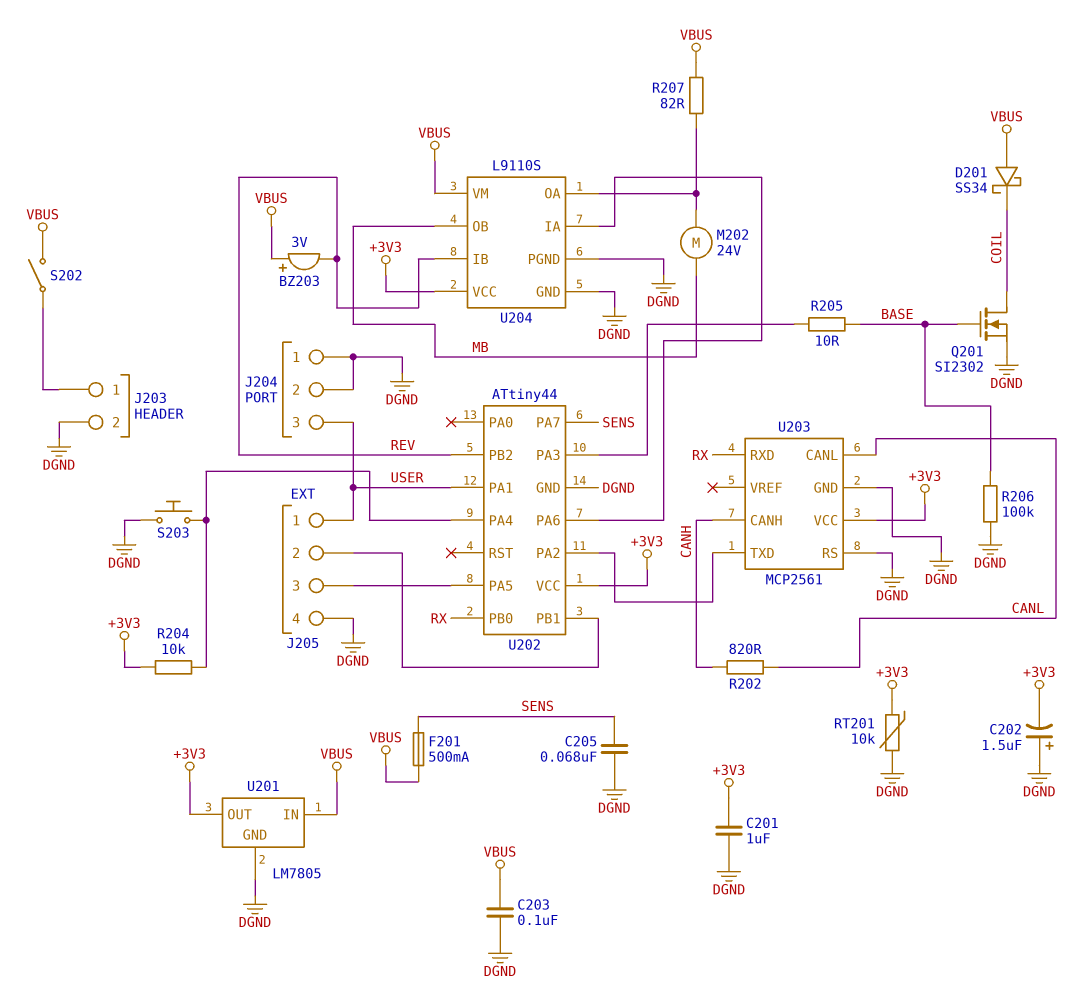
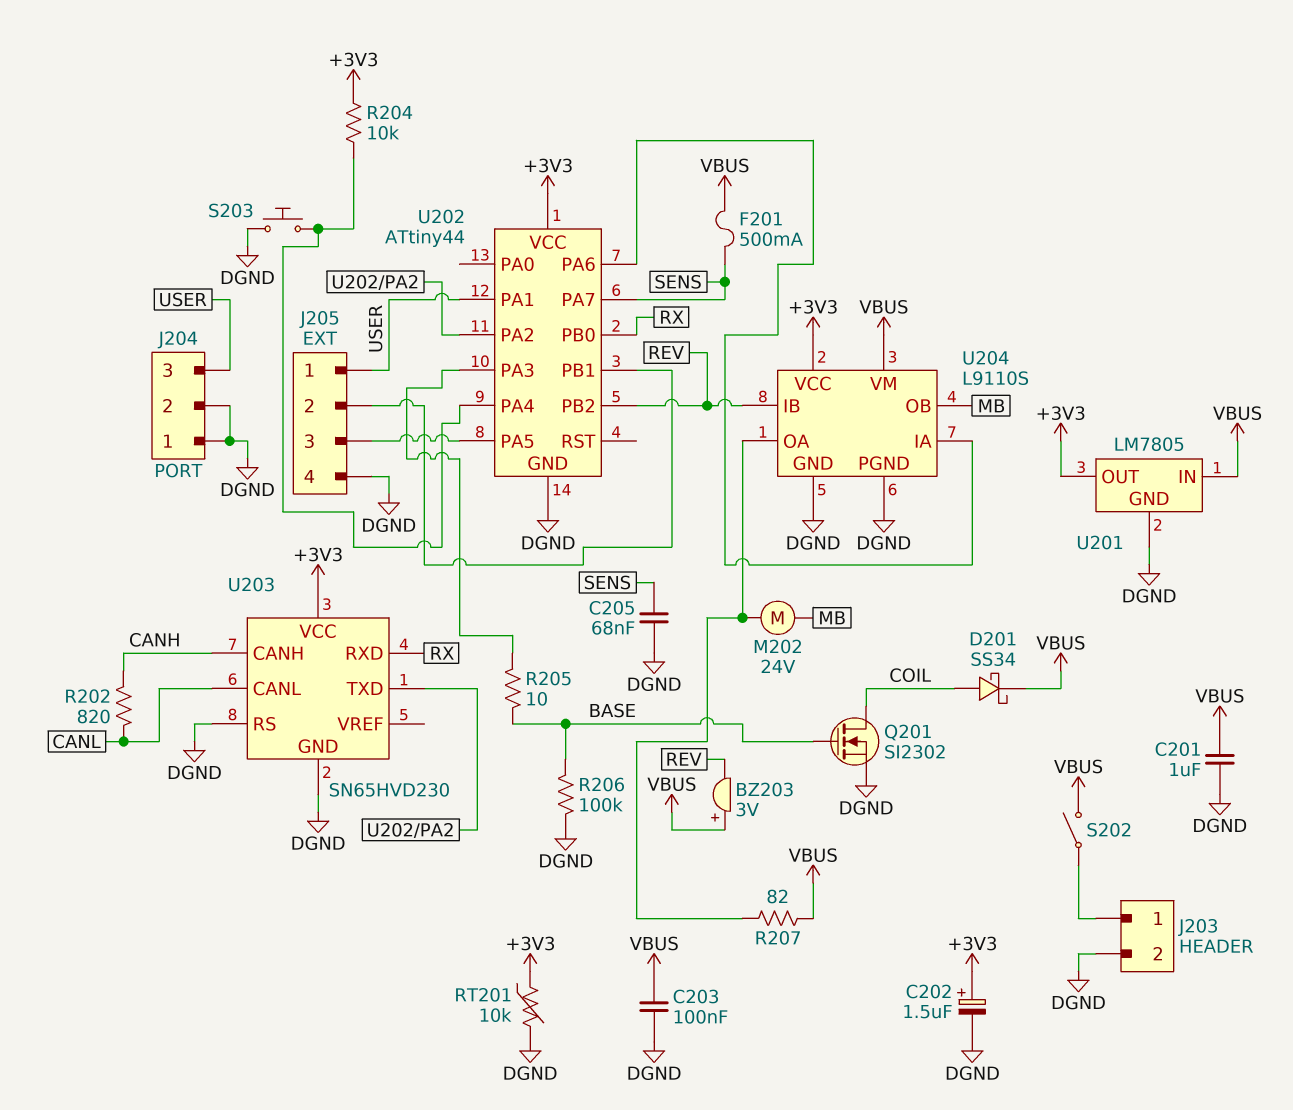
C201: 1uF (+3V3, DGND) -> 1uF (DGND, VBUS)
C202: 1.5uF (plus DGND, minus +3V3) -> 1.5uF (plus +3V3, minus DGND)
D201: schottky SS34 (A VBUS, K COIL) -> schottky SS34 (A COIL, K VBUS)
U203: MCP2561 -> SN65HVD230

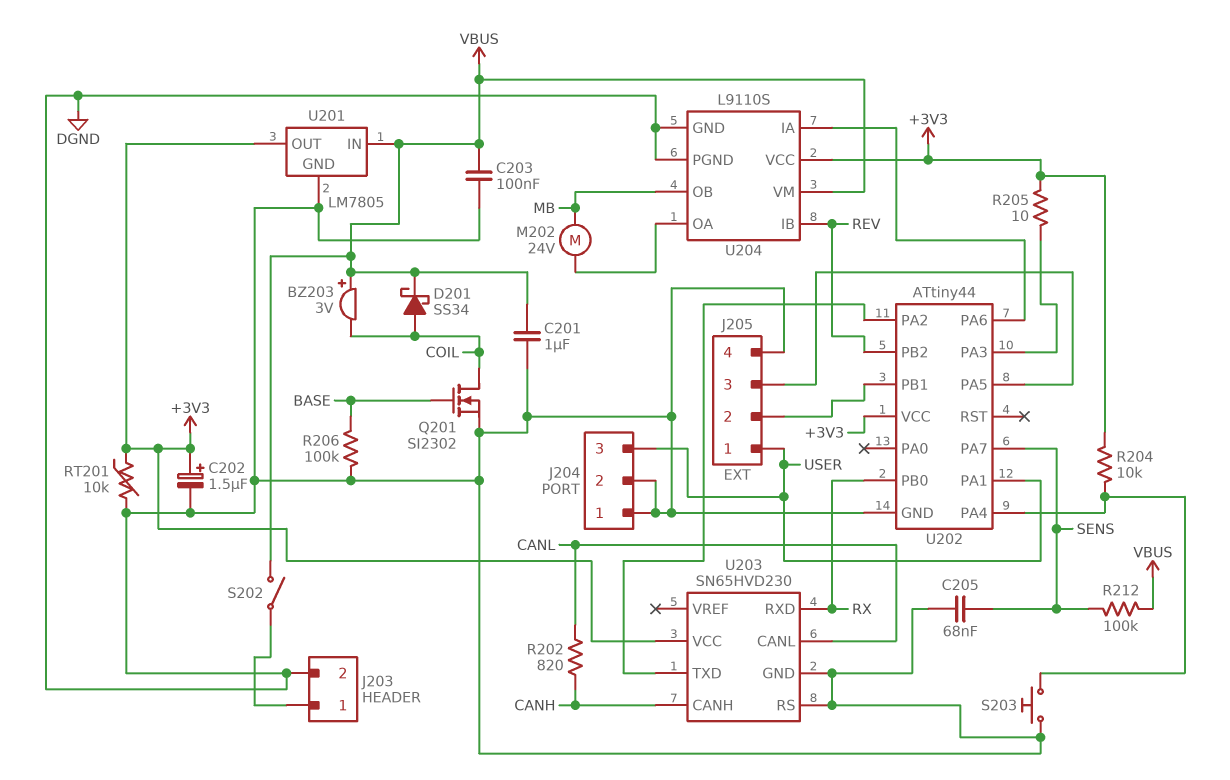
BZ203: buzzer 3V (plus VBUS, minus REV) -> buzzer 3V (plus VBUS, minus COIL)
F201: 500mA (SENS, VBUS) -> none
R205: 10 (BASE, U202/PA3) -> 10 (+3V3, U202/PA3)
R207: 82 (U204/OA, VBUS) -> none
R212: none -> 100k (SENS, VBUS)

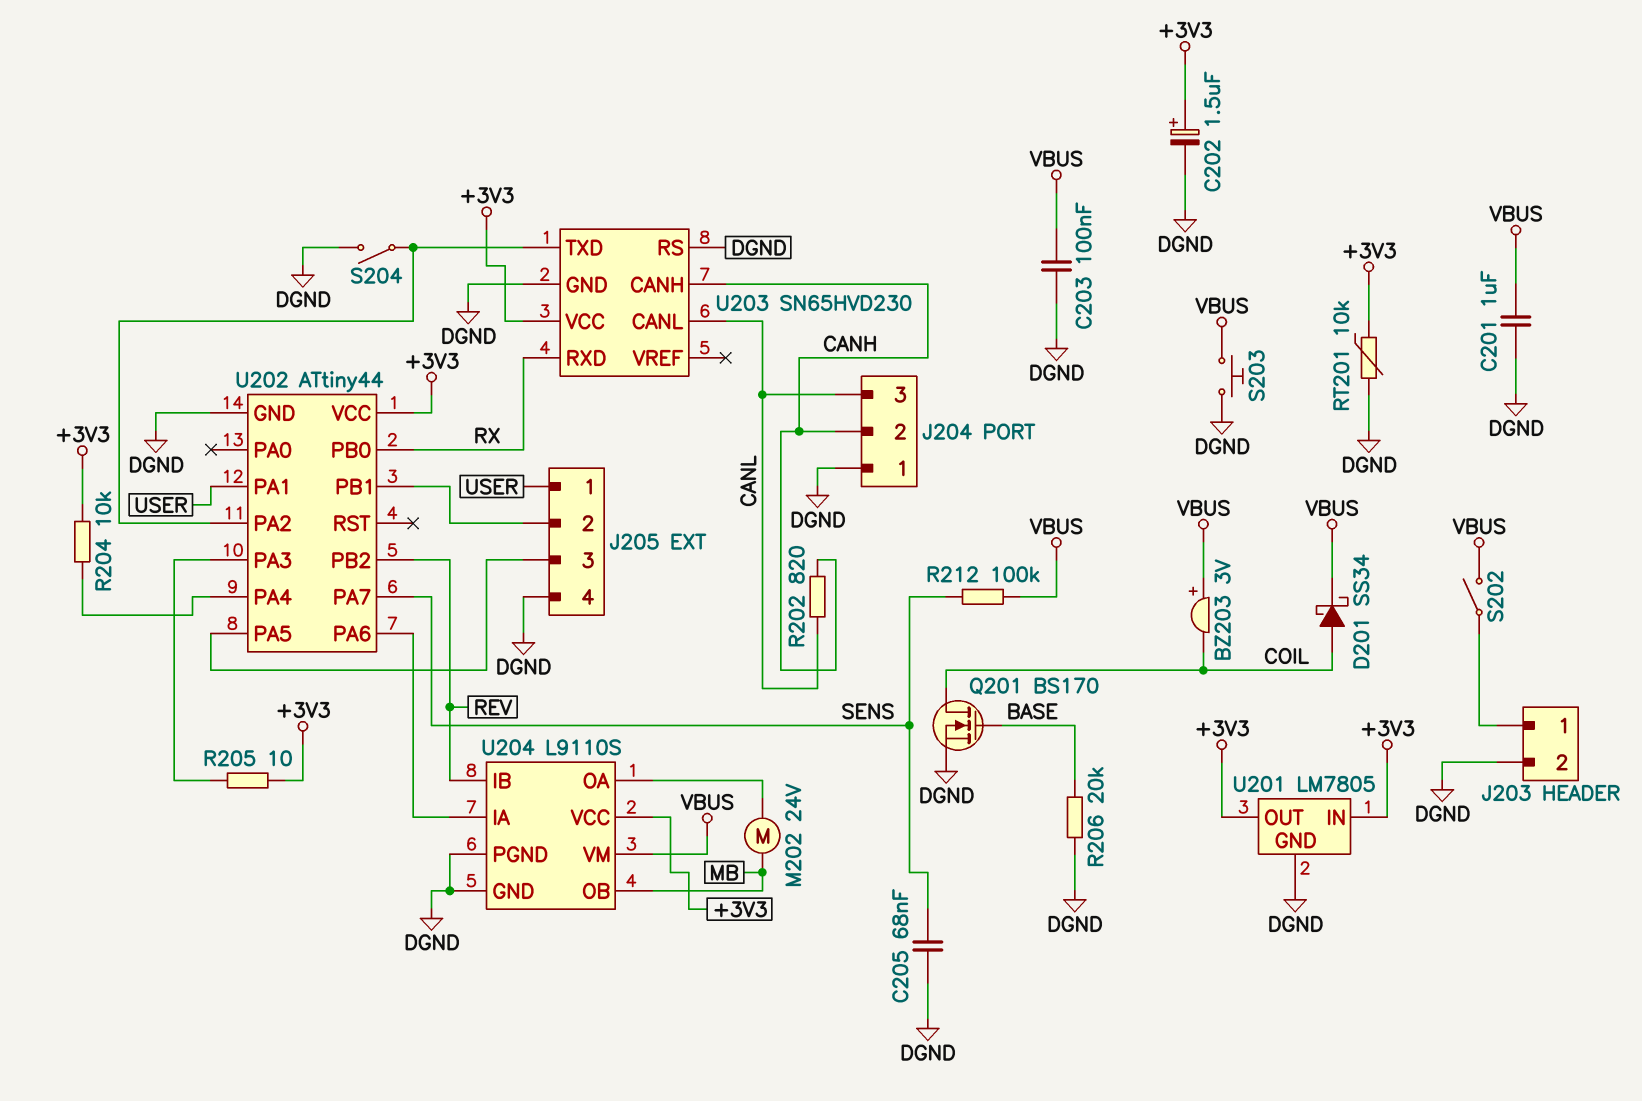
J204 pin 2: DGND -> CANH
J204 pin 3: USER -> CANL
Q201: NMOS SI2302 (G BASE, D COIL, S DGND) -> NMOS BS170 (G BASE, D COIL, S DGND)
R206: 100k (BASE, DGND) -> 20k (BASE, DGND)
S203: button (DGND, U202/PA4) -> button (DGND, VBUS)
S204: none -> switch (DGND, U202/PA2)
U201 pin IN: VBUS -> +3V3

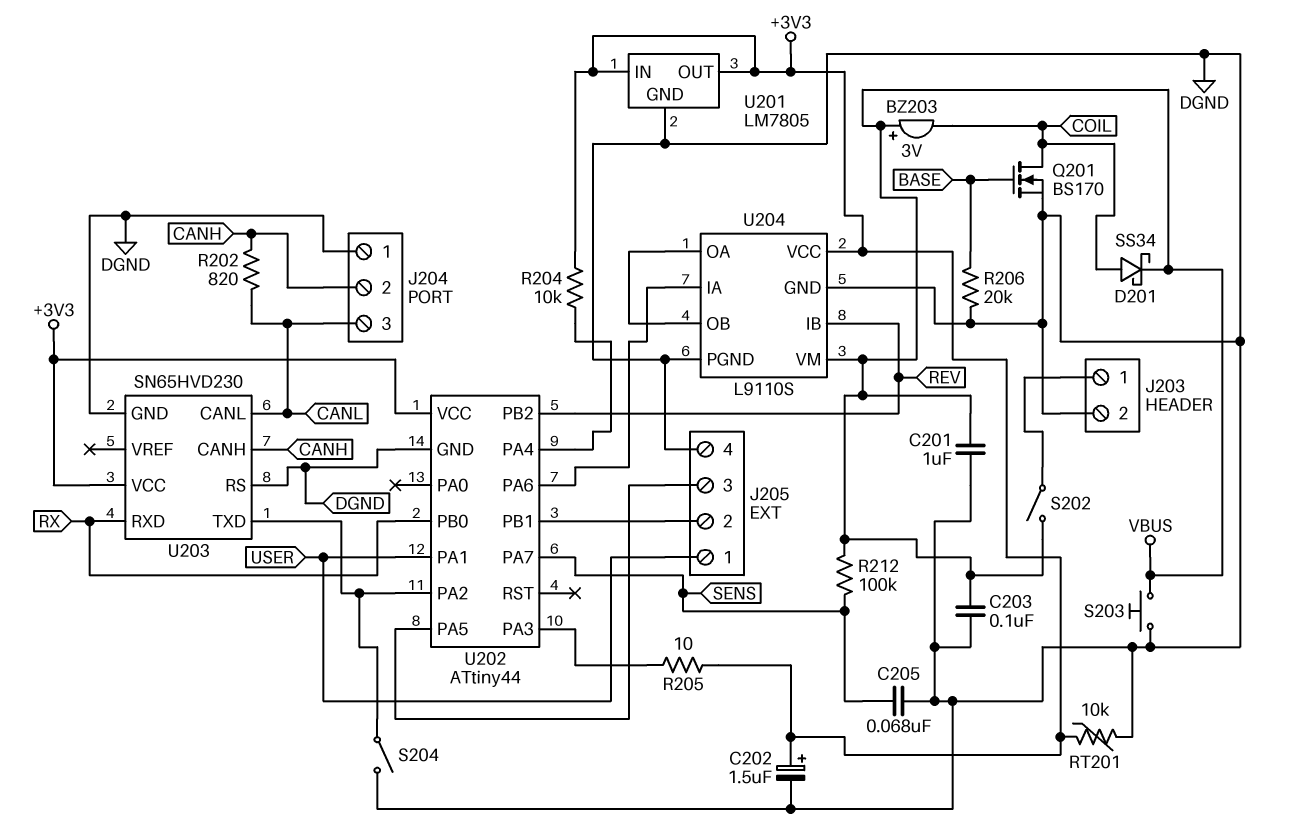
M202: motor 24V (MB, U204/OA) -> none
U204 pin OB: MB -> U204/OA

